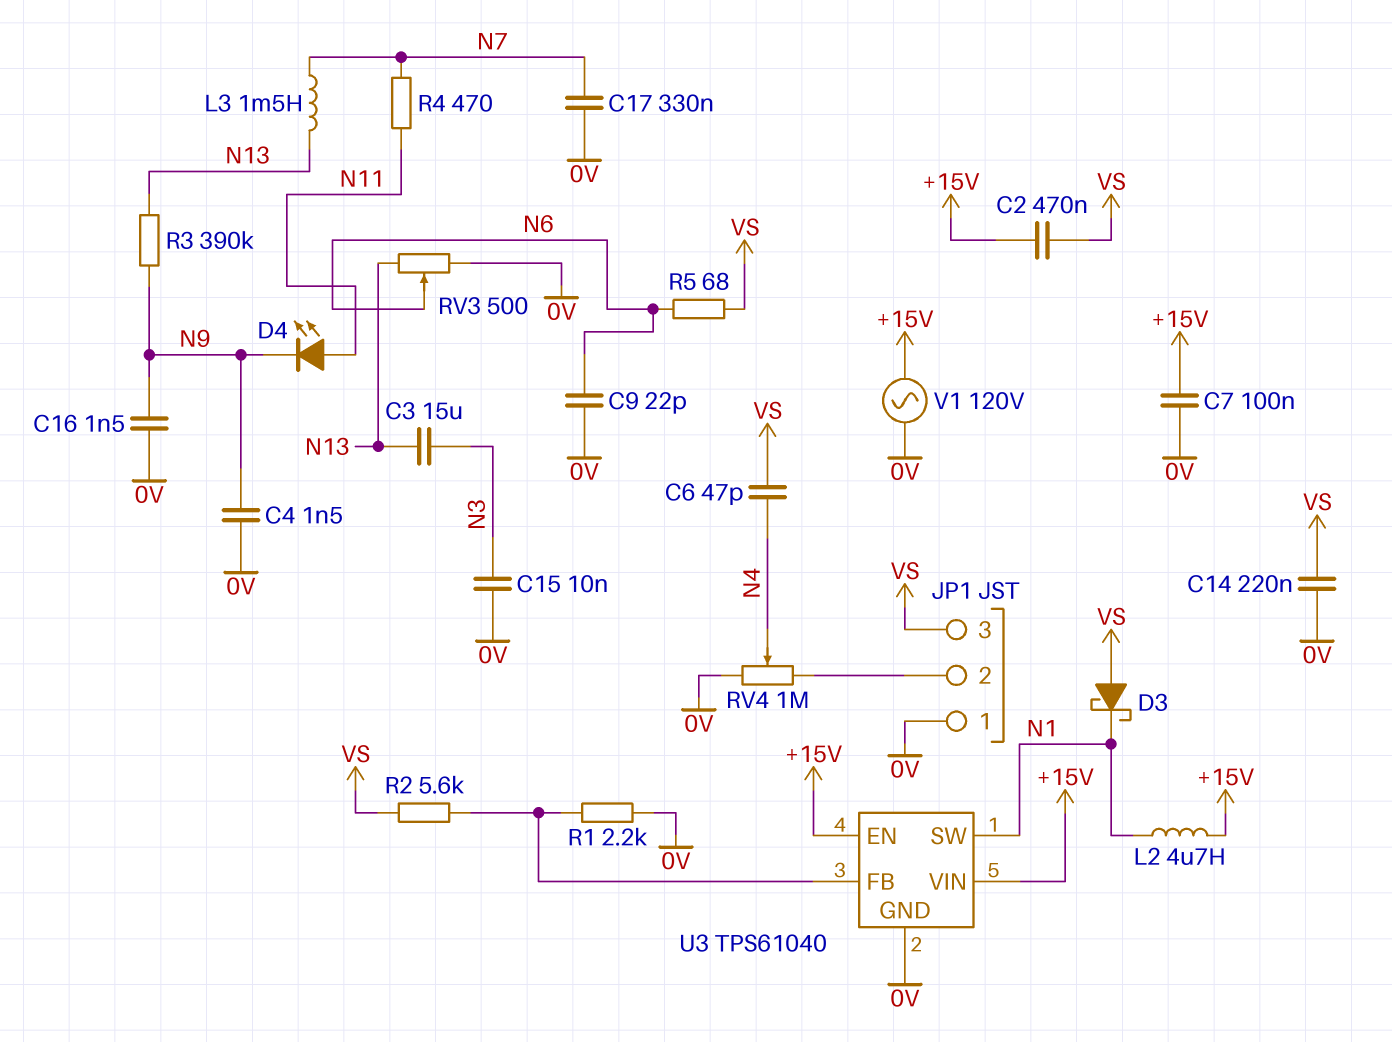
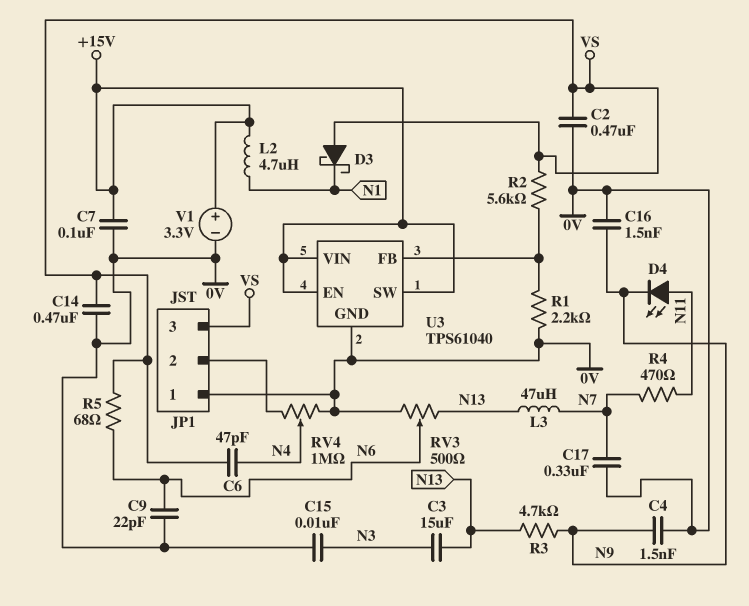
C2: 470nF (+15V, VS) -> 470nF (0V, VS)
C14: 220nF (0V, VS) -> 470nF (0V, VS)
L3: 1.5mH (N7, N13) -> 47uH (N7, N13)
R3: 390k (N9, N13) -> 4.7k (N9, N13)
U3 pin SW: N1 -> +15V
V1: AC 120V (+15V, 0V) -> 3.3V (plus +15V, minus 0V)

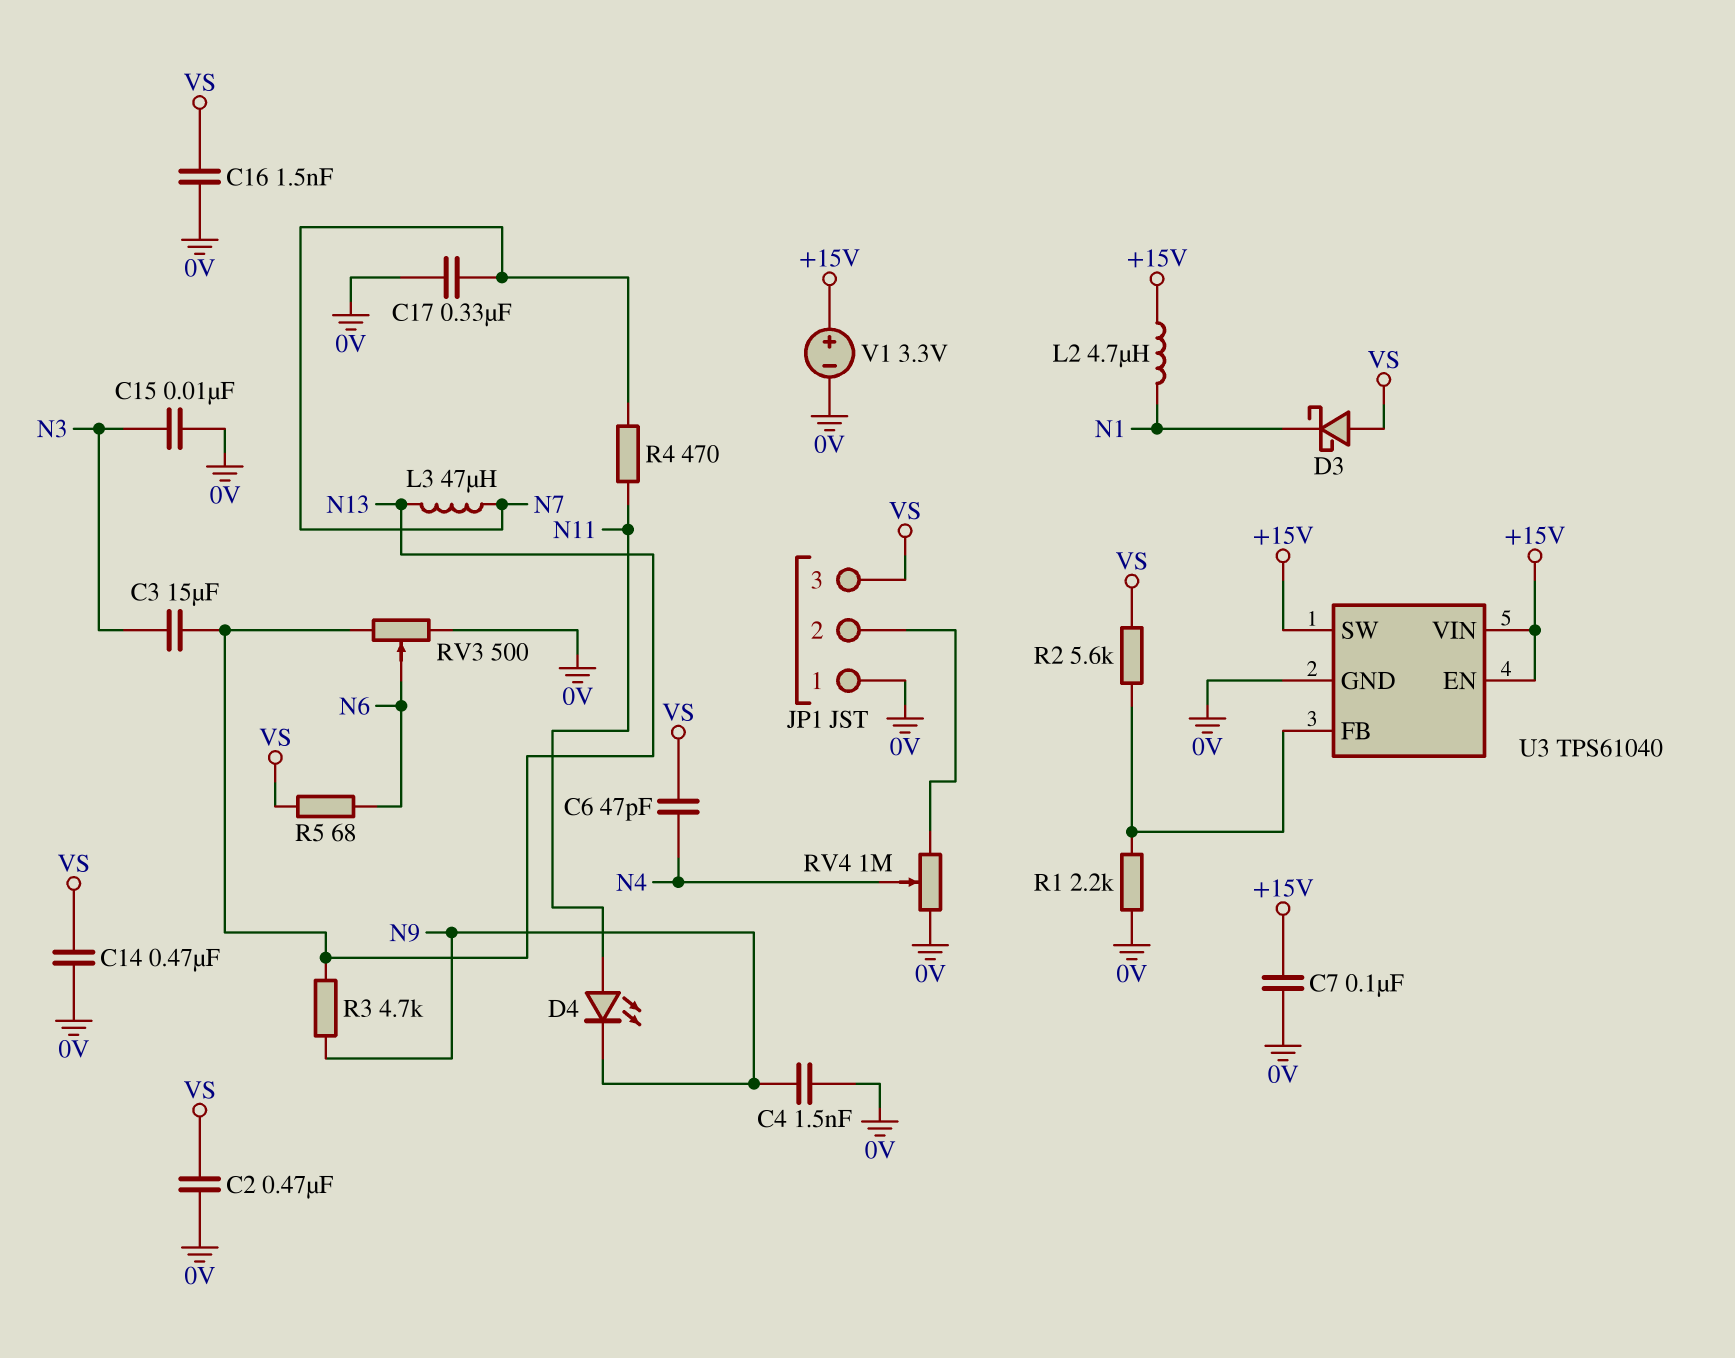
C9: 22pF (0V, N6) -> none
C16: 1.5nF (0V, N9) -> 1.5nF (0V, VS)

